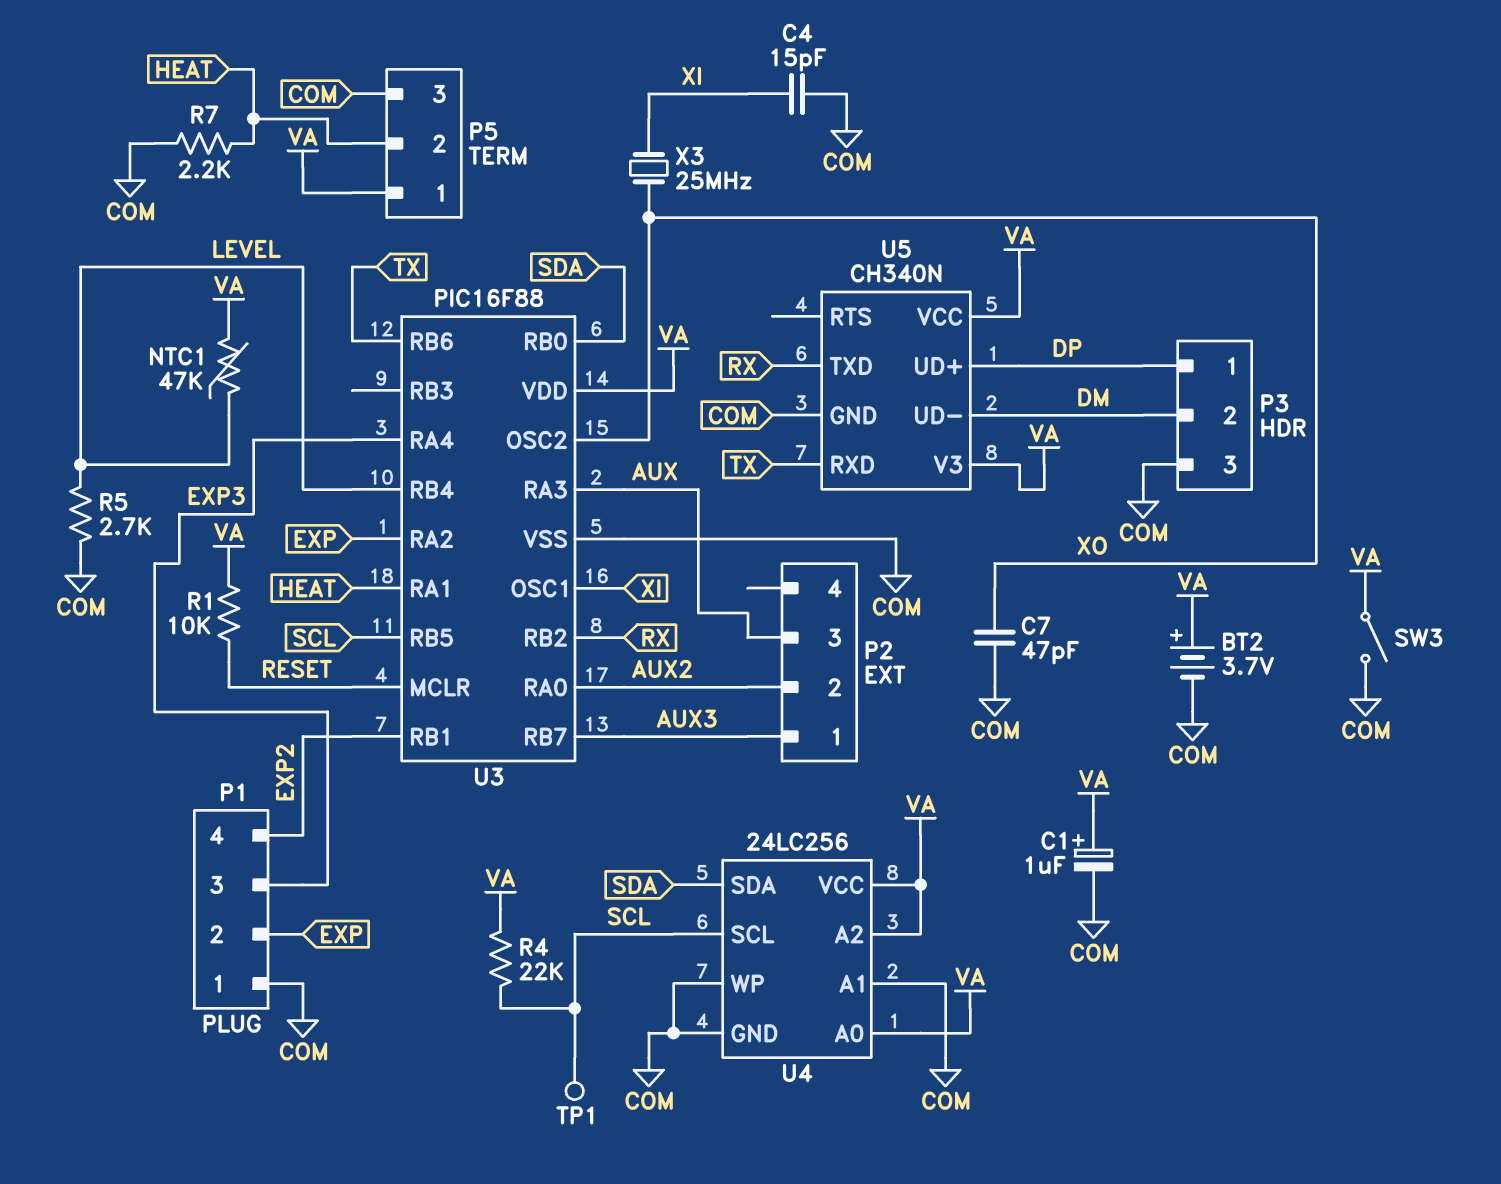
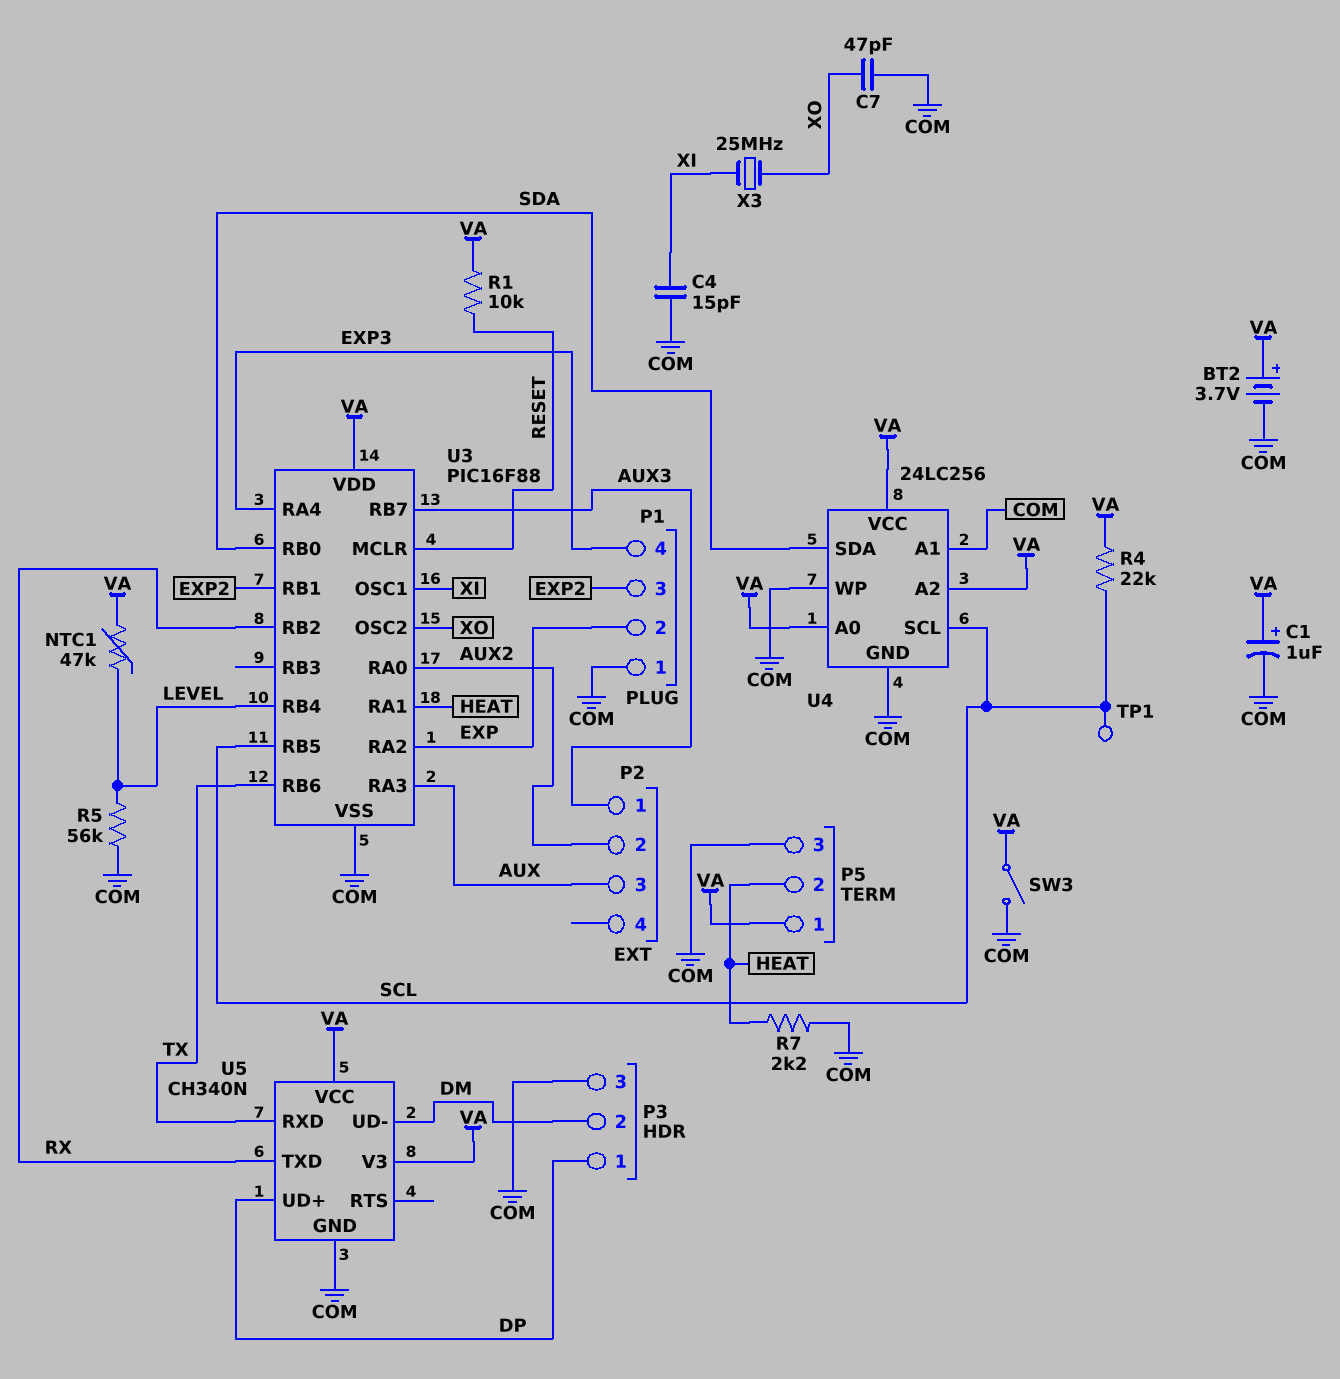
P1 pin 3: EXP3 -> EXP2
P1 pin 4: EXP2 -> EXP3
R5: 2.7k (COM, LEVEL) -> 56k (COM, LEVEL)

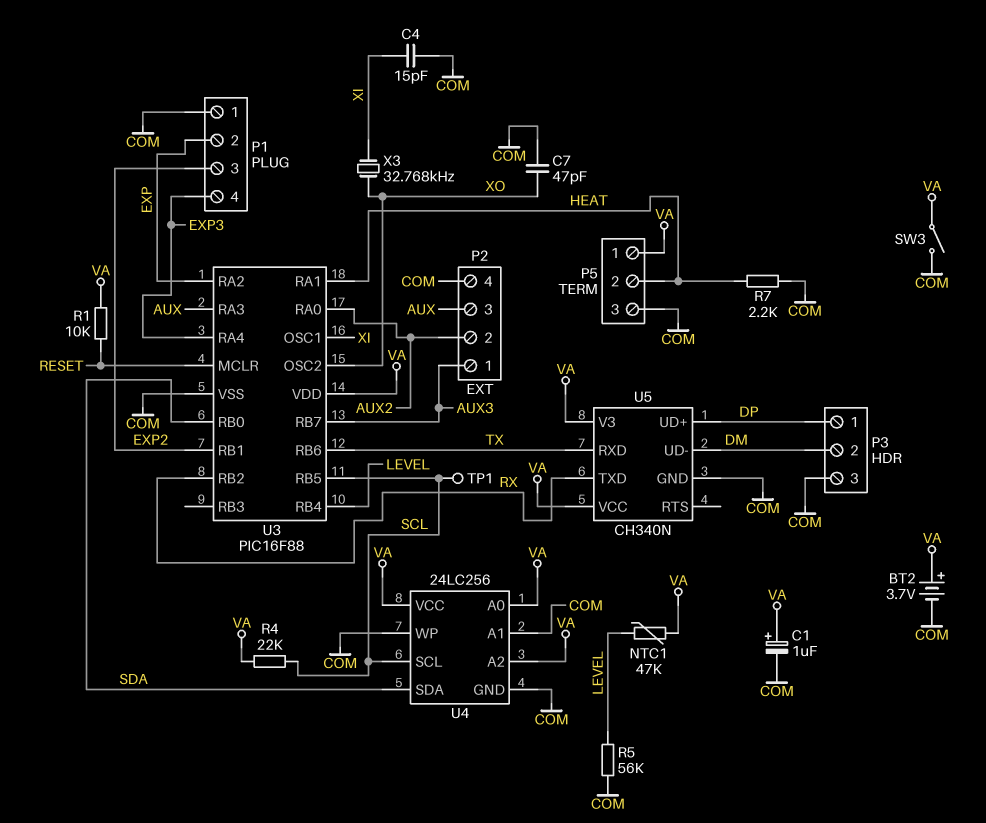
P2 pin 4: none -> COM
X3: 25MHz (XI, XO) -> 32.768kHz (XI, XO)

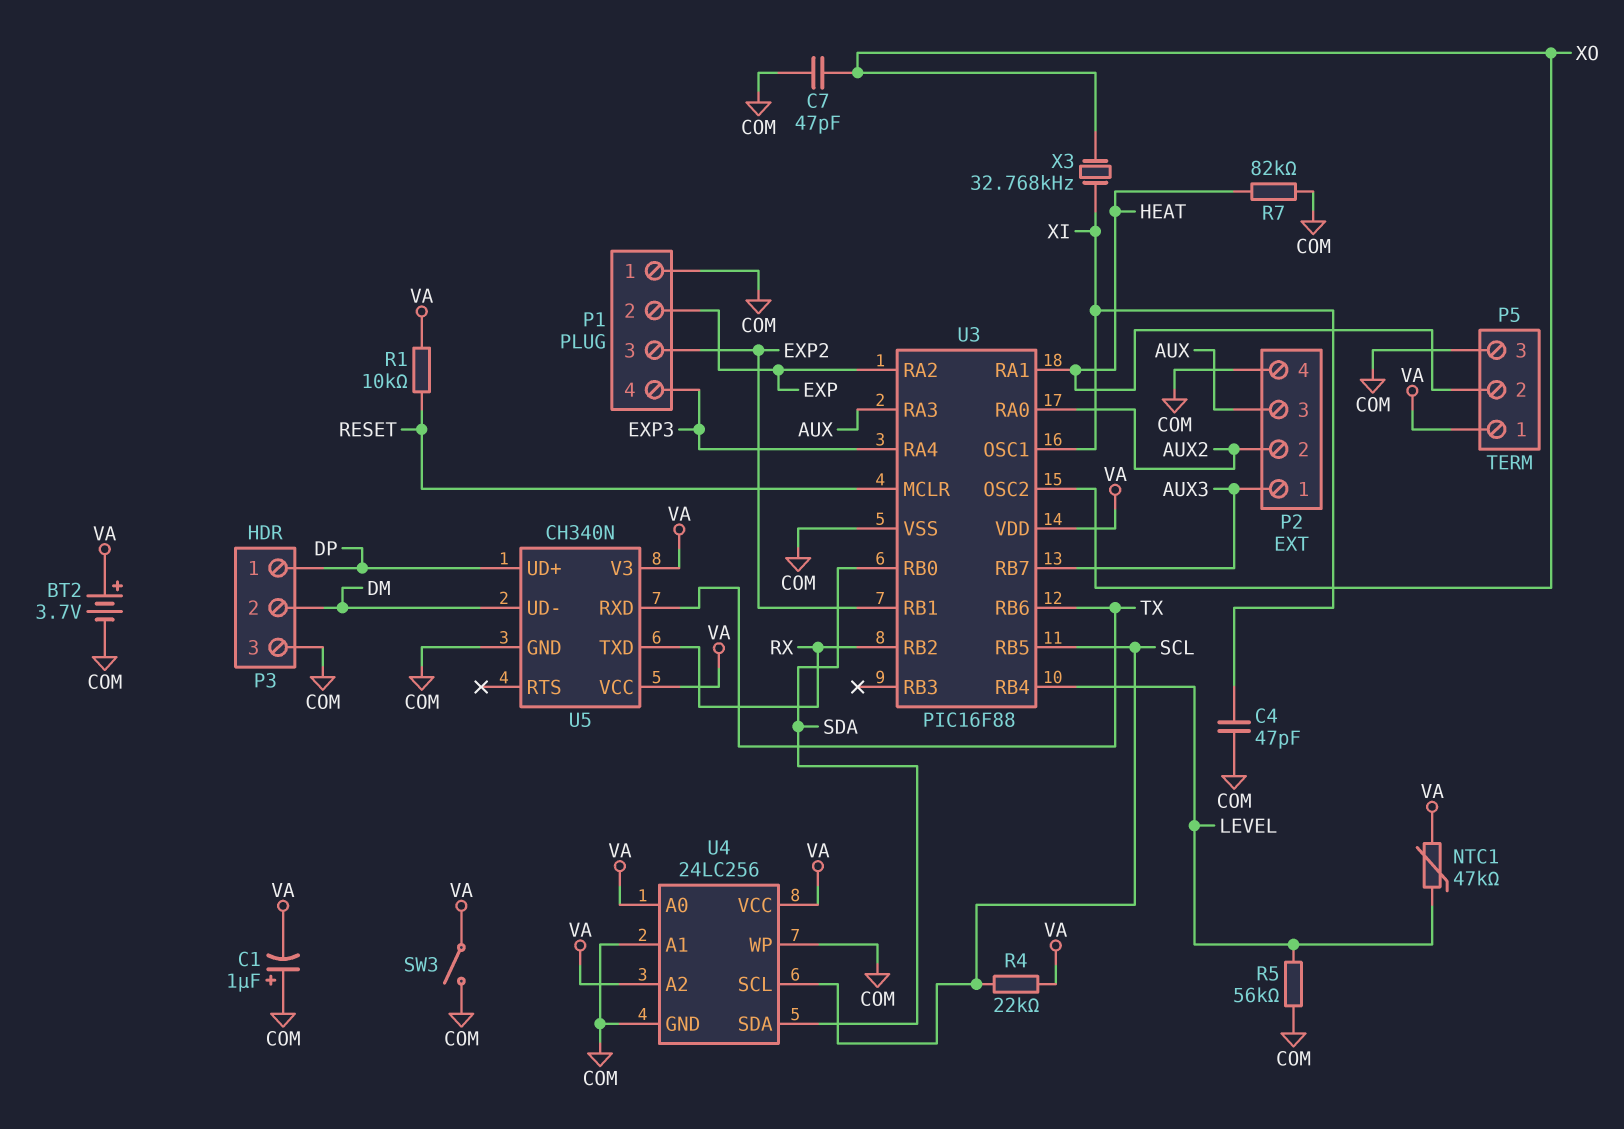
C1: 1uF (plus VA, minus COM) -> 1uF (plus COM, minus VA)
C4: 15pF (COM, XI) -> 47pF (COM, XI)
R7: 2.2k (COM, HEAT) -> 82k (COM, HEAT)
TP1: test point (SCL) -> none

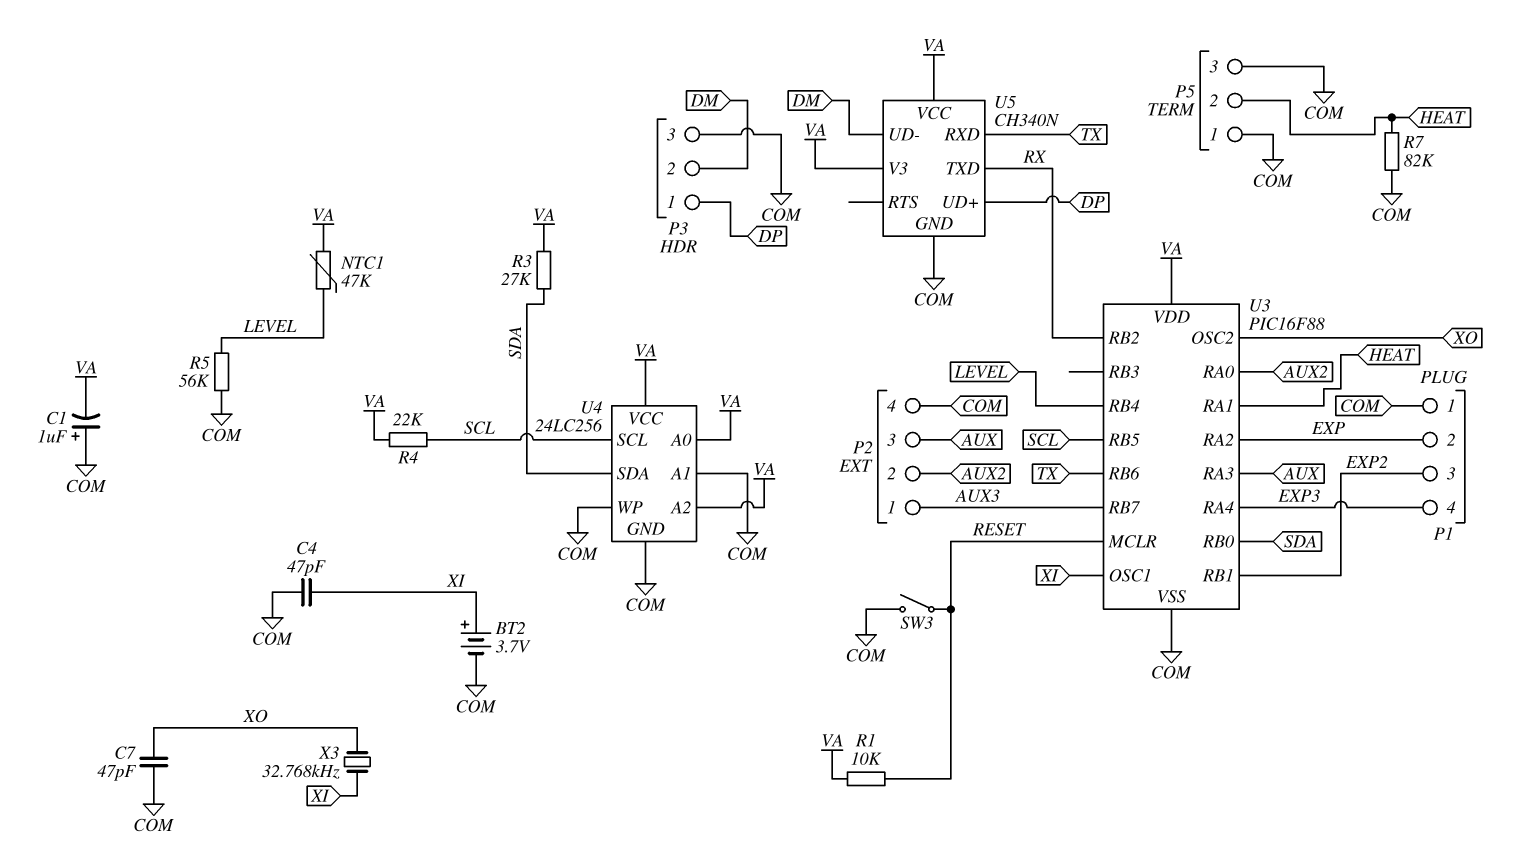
BT2: 3.7V (plus VA, minus COM) -> 3.7V (plus XI, minus COM)
P5 pin 1: VA -> COM
R3: none -> 27k (SDA, VA)
SW3: switch (COM, VA) -> switch (COM, RESET)

